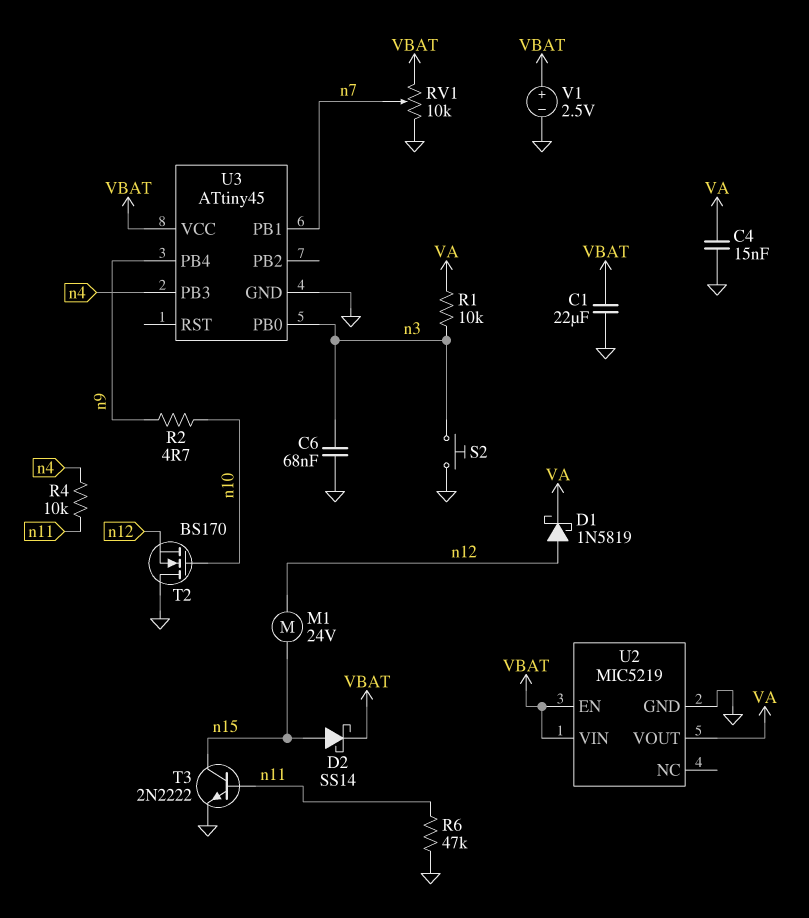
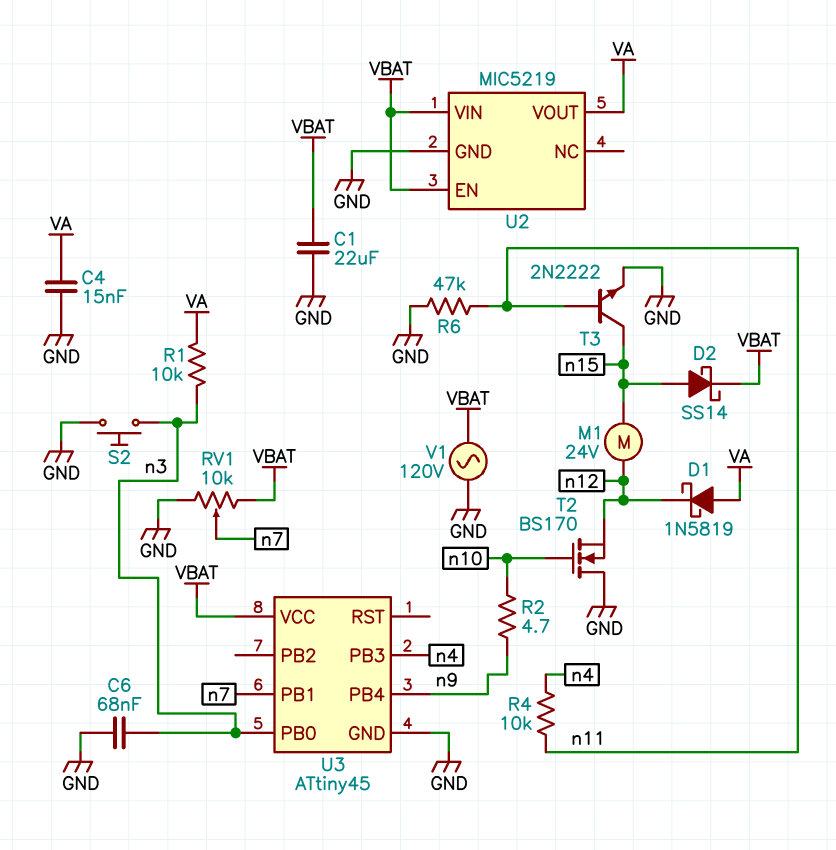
D1: schottky 1N5819 (A n12, K VA) -> schottky 1N5819 (A VA, K n12)
V1: 2.5V (plus VBAT, minus GND) -> AC 120V (GND, VBAT)

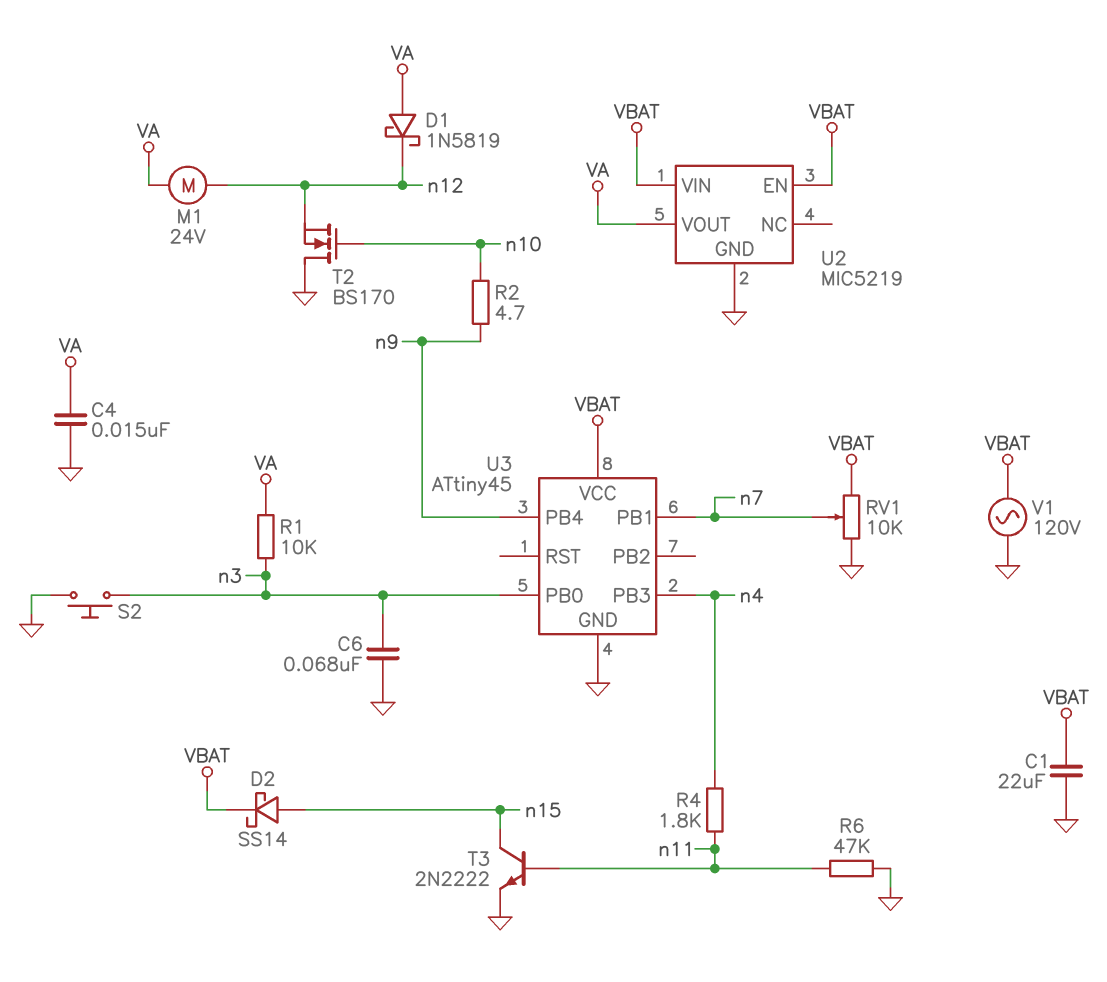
M1: motor 24V (n12, n15) -> motor 24V (VA, n12)
R4: 10k (n4, n11) -> 1.8k (n4, n11)

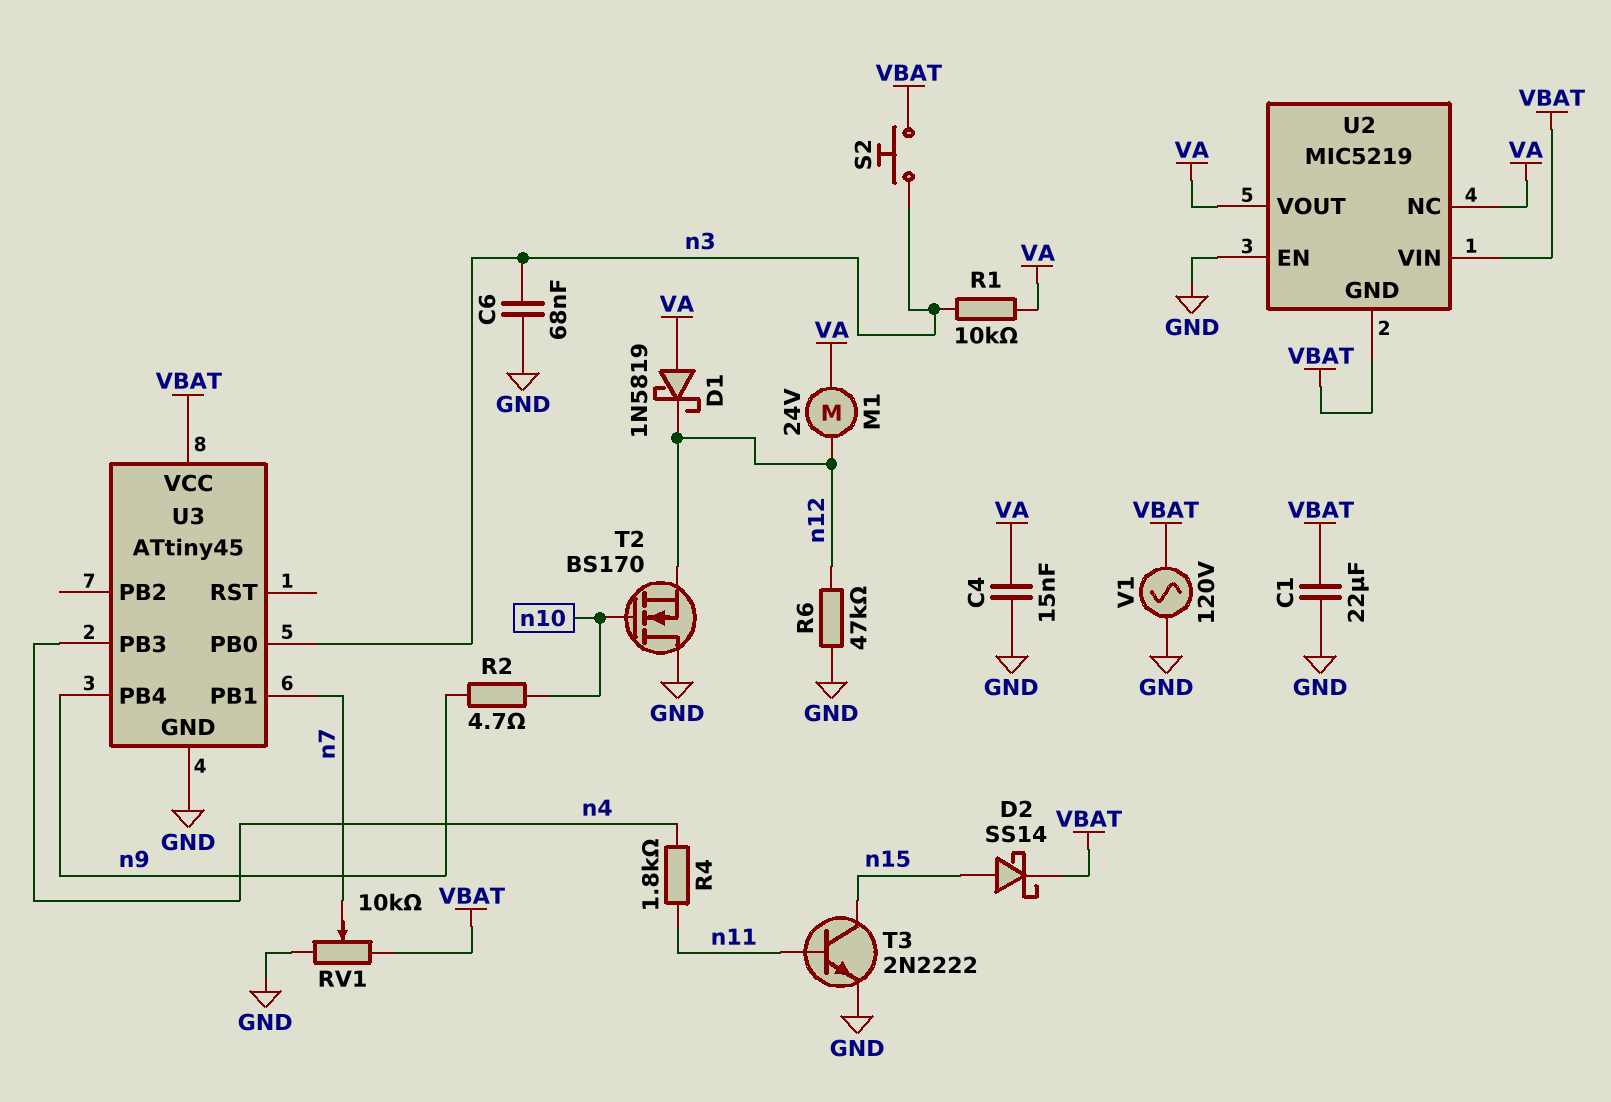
R6: 47k (GND, n11) -> 47k (GND, n12)
S2: button (GND, n3) -> button (VBAT, n3)
U2 pin EN: VBAT -> GND
U2 pin GND: GND -> VBAT
U2 pin NC: none -> VA

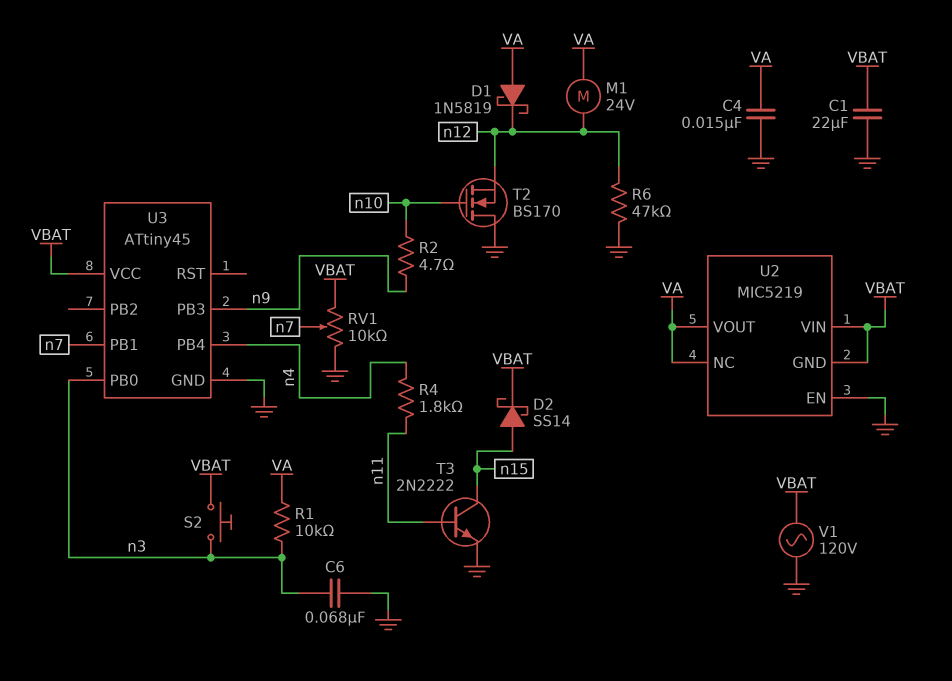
U3 pin PB3: n4 -> n9
U3 pin PB4: n9 -> n4

